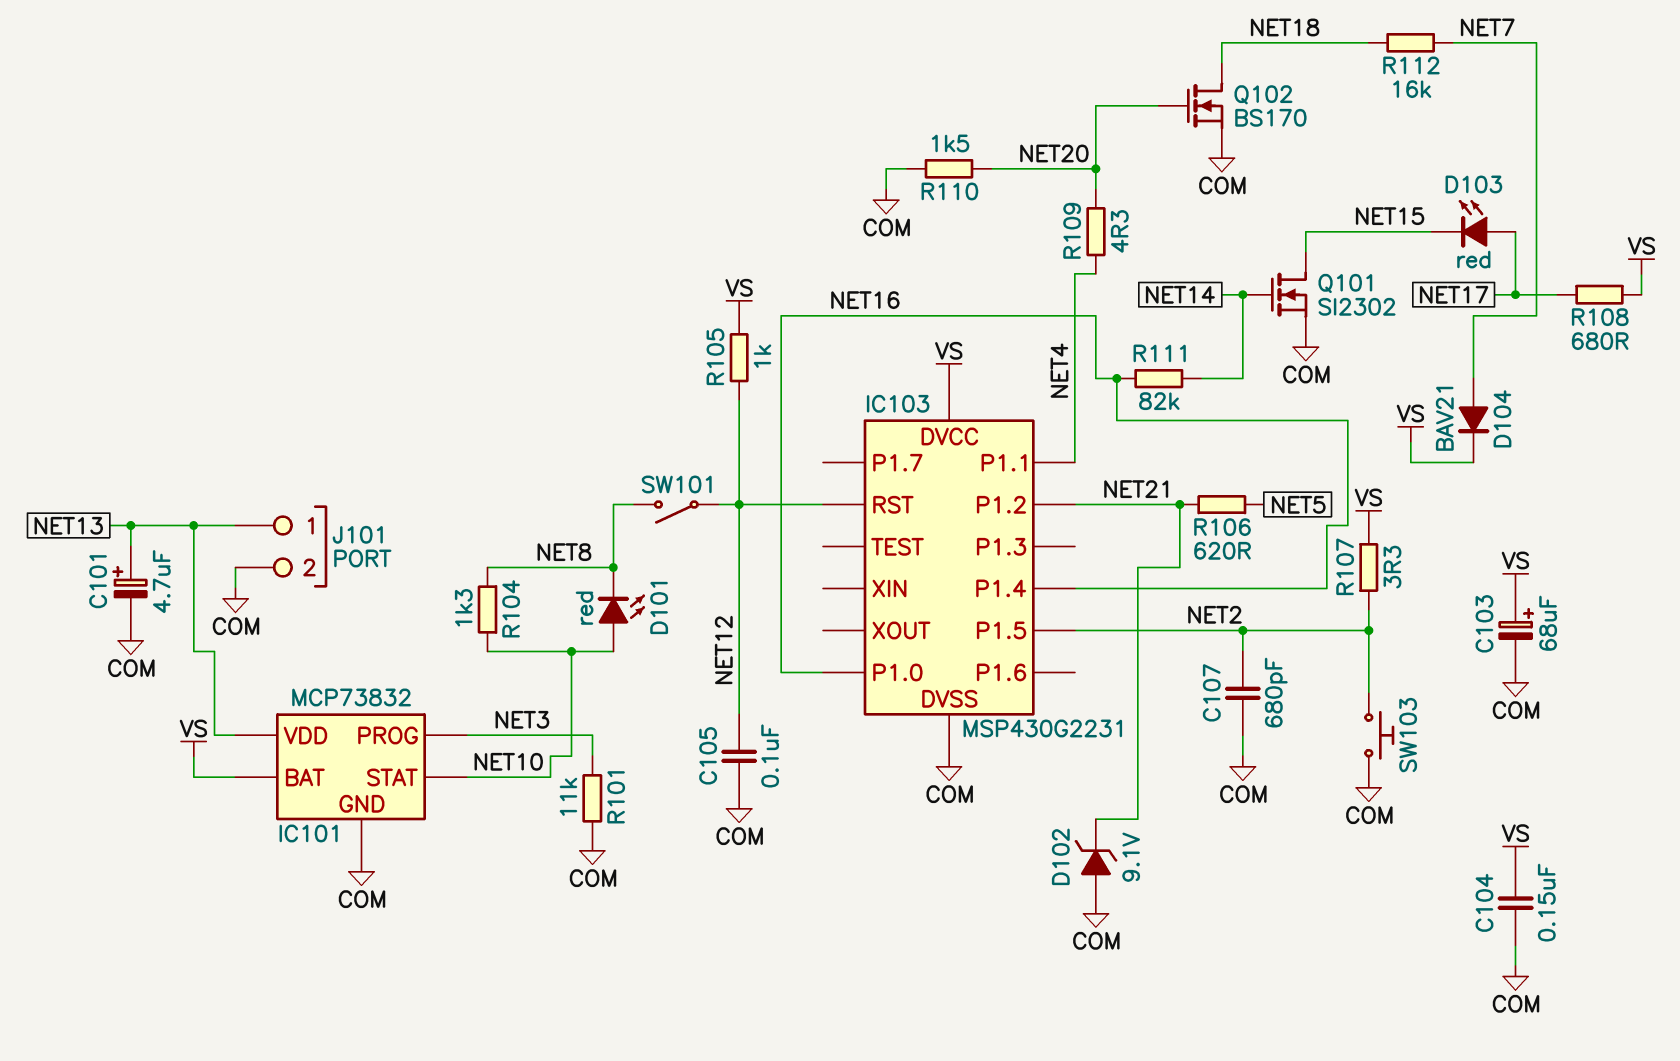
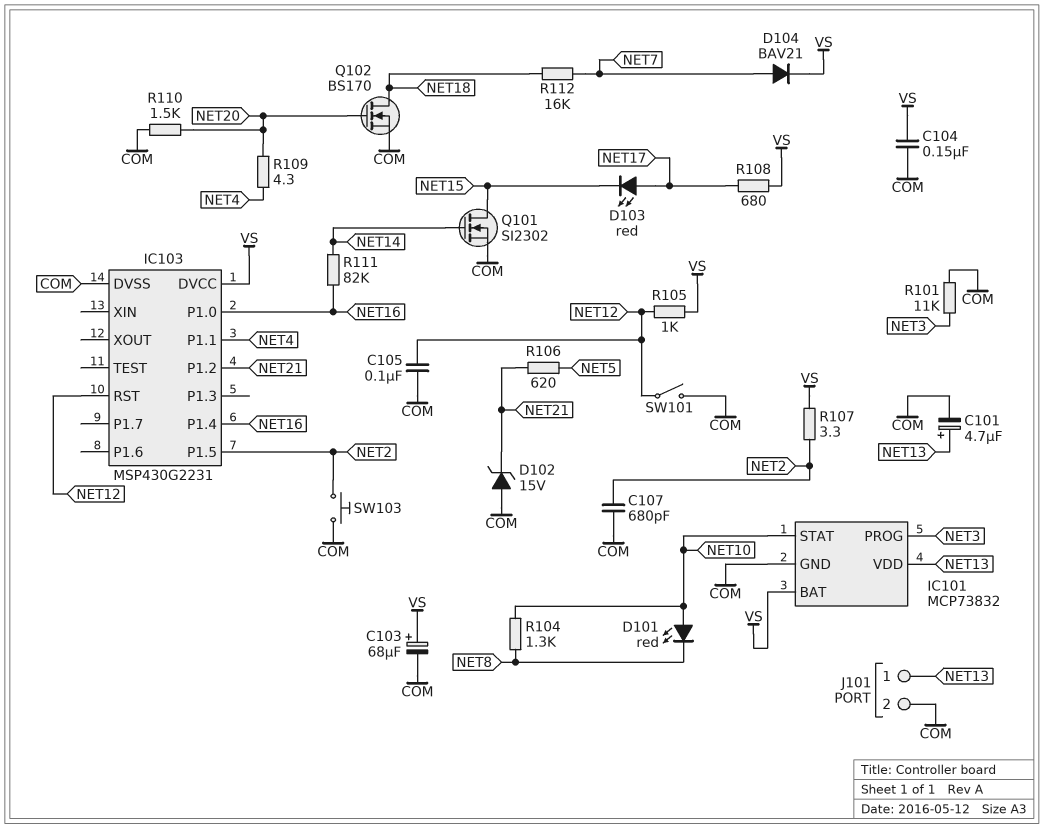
D102: zener 9.1V (A COM, K NET21) -> zener 15V (A COM, K NET21)
SW101: switch (NET8, NET12) -> switch (COM, NET12)

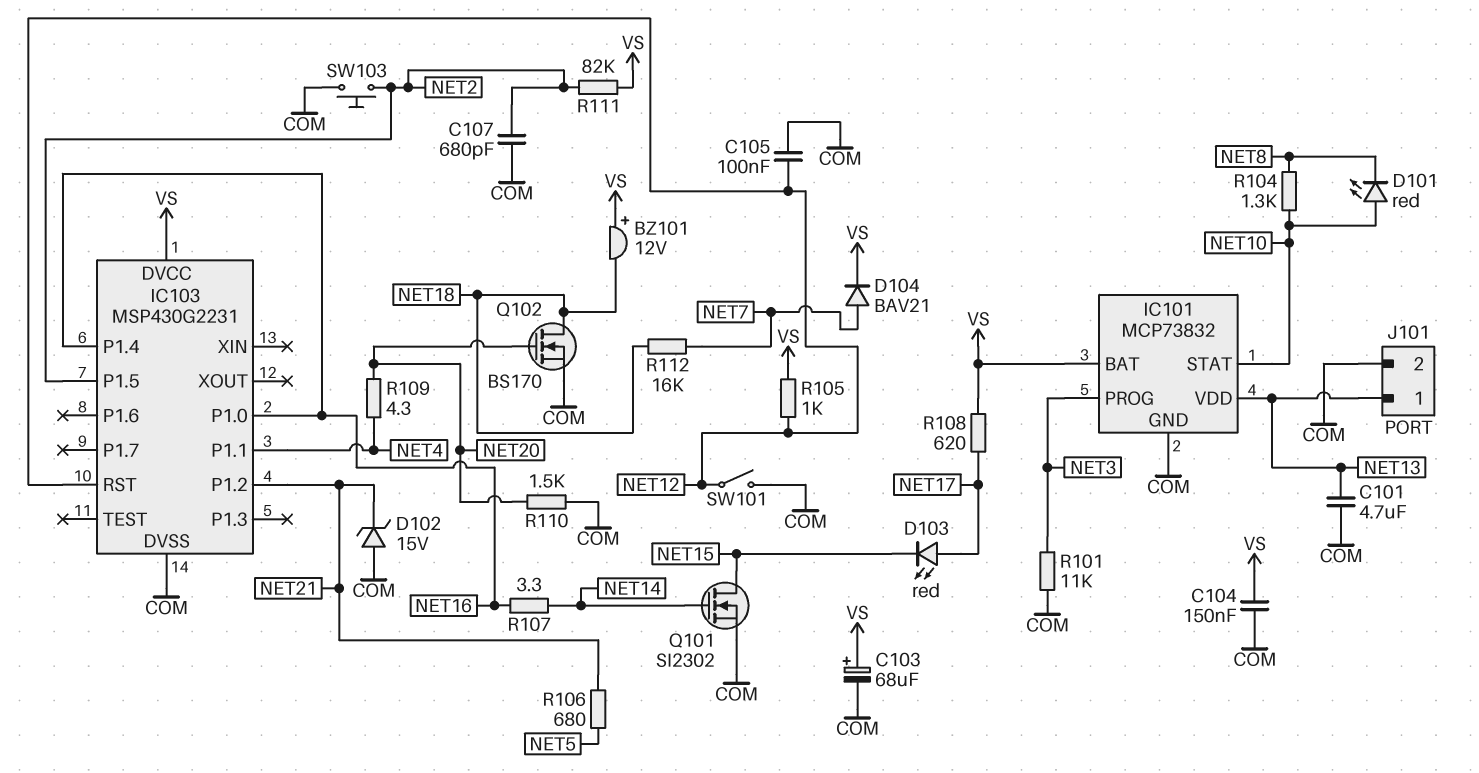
BZ101: none -> buzzer 12V (plus VS, minus NET18)
C101: 4.7uF (plus NET13, minus COM) -> 4.7uF (COM, NET13)
R106: 620 (NET5, NET21) -> 680 (NET5, NET21)
R107: 3.3 (NET2, VS) -> 3.3 (NET14, NET16)
R108: 680 (NET17, VS) -> 620 (NET17, VS)
R111: 82k (NET14, NET16) -> 82k (NET2, VS)

